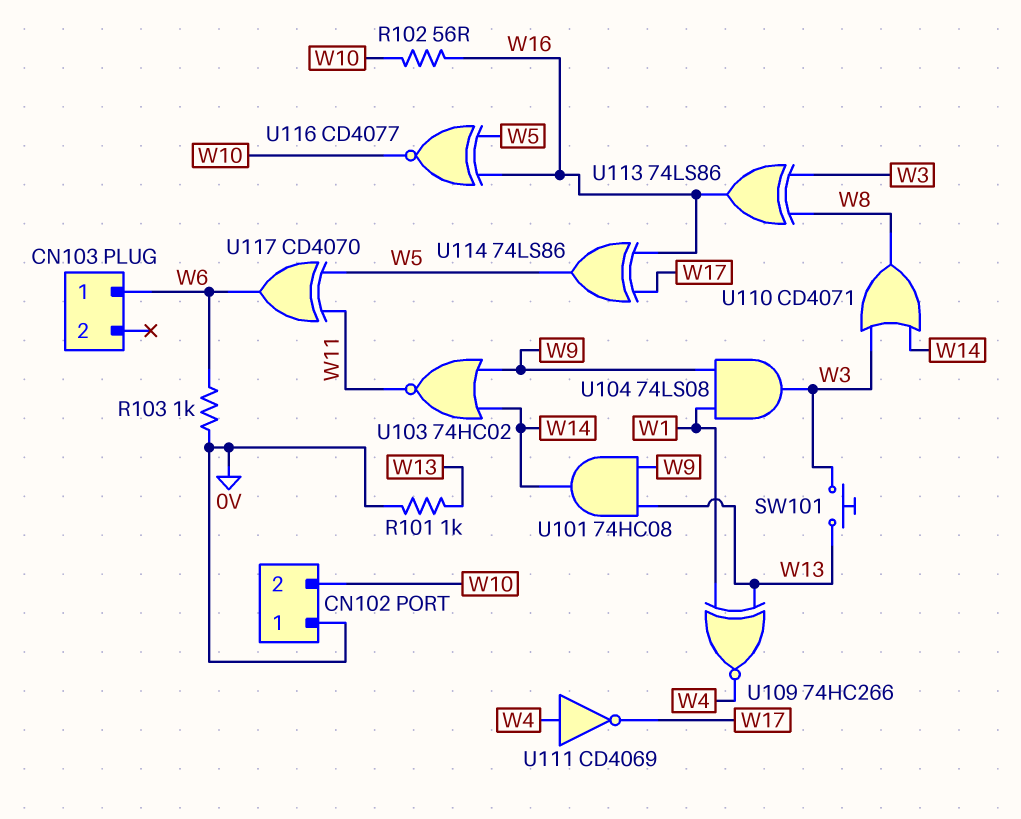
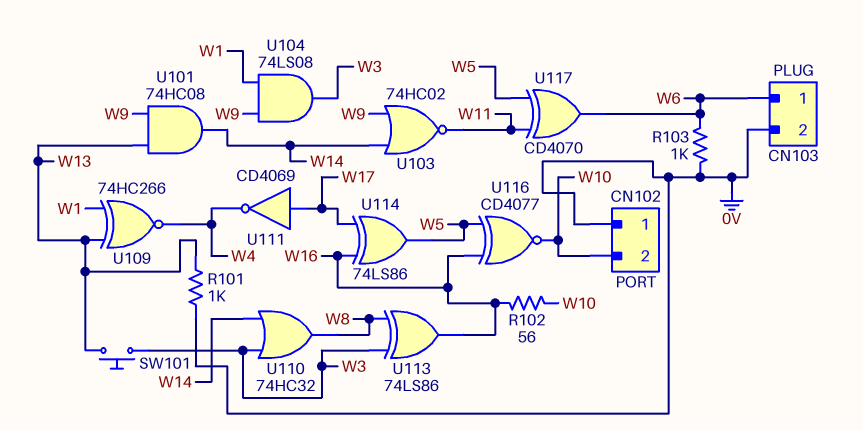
CN103 pin 2: none -> 0V
U110: OR CD4071 (in W3, in W14, out W8) -> OR 74HC32 (in W3, in W14, out W8)
U111: NOT CD4069 (in W4, out W17) -> NOT CD4069 (in W17, out W4)

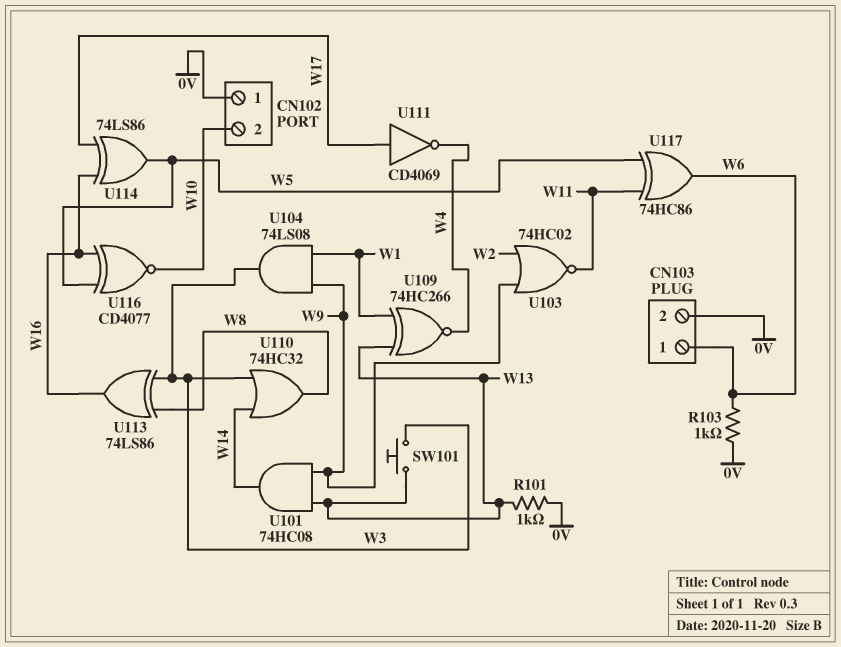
R102: 56 (W10, W16) -> none
U103: NOR 74HC02 (in W9, in W14, out W11) -> NOR 74HC02 (in W2, in W9, out W11)
U117: XOR CD4070 (in W5, in W11, out W6) -> XOR 74HC86 (in W5, in W11, out W6)

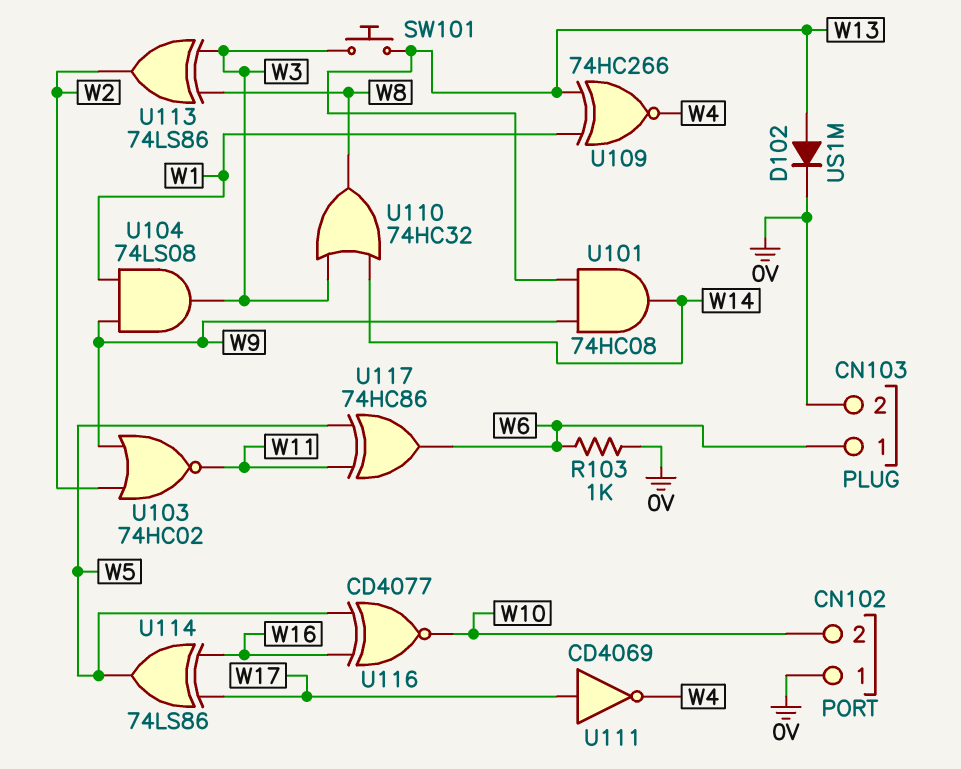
D102: none -> diode US1M (A W13, K 0V)
R101: 1k (0V, W13) -> none
U113: XOR 74LS86 (in W3, in W8, out W16) -> XOR 74LS86 (in W3, in W8, out W2)

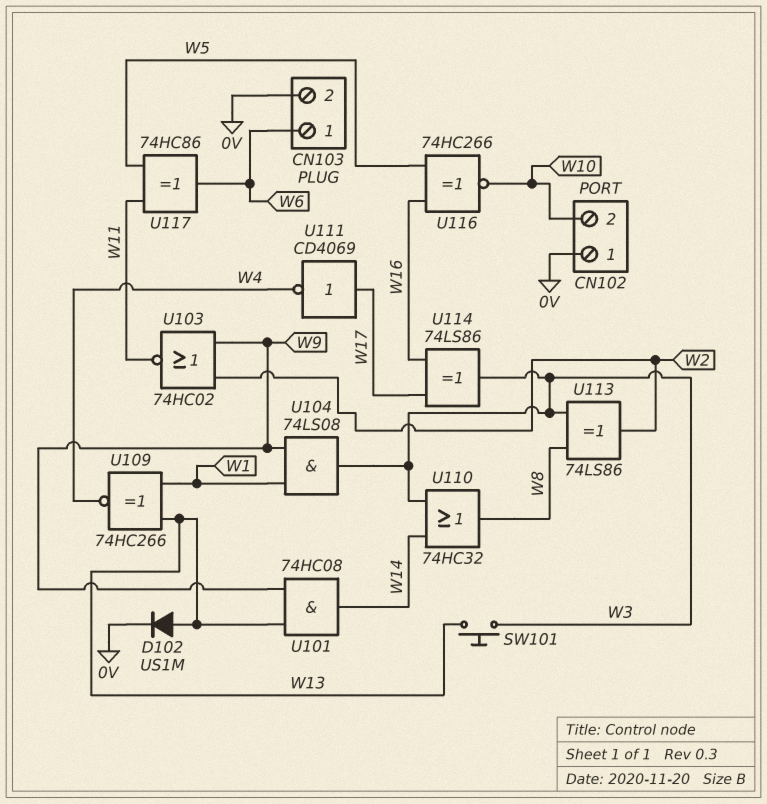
R103: 1k (0V, W6) -> none
U114: XOR 74LS86 (in W16, in W17, out W5) -> XOR 74LS86 (in W16, in W17, out W3)
U116: XNOR CD4077 (in W5, in W16, out W10) -> XNOR 74HC266 (in W5, in W16, out W10)

